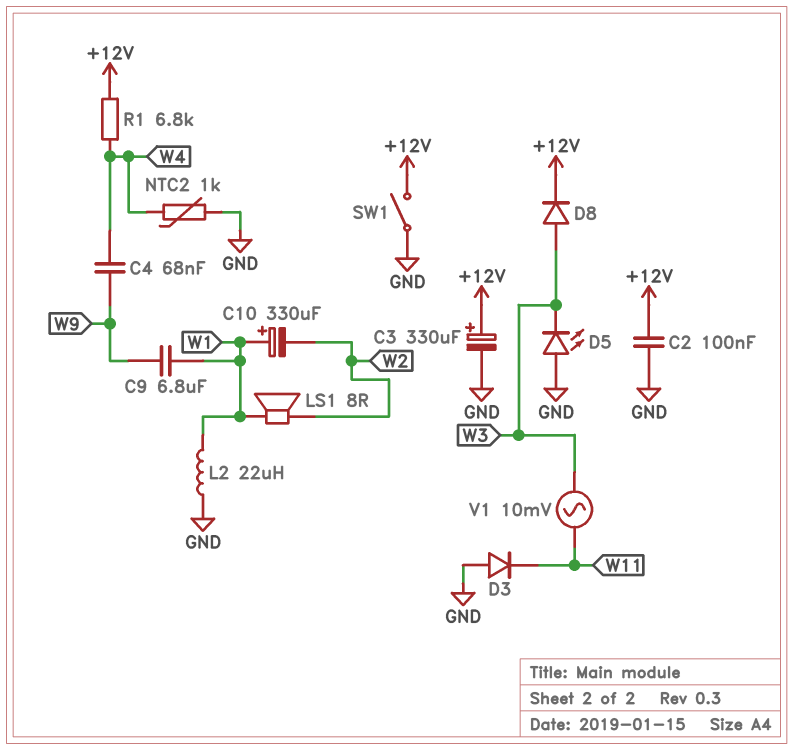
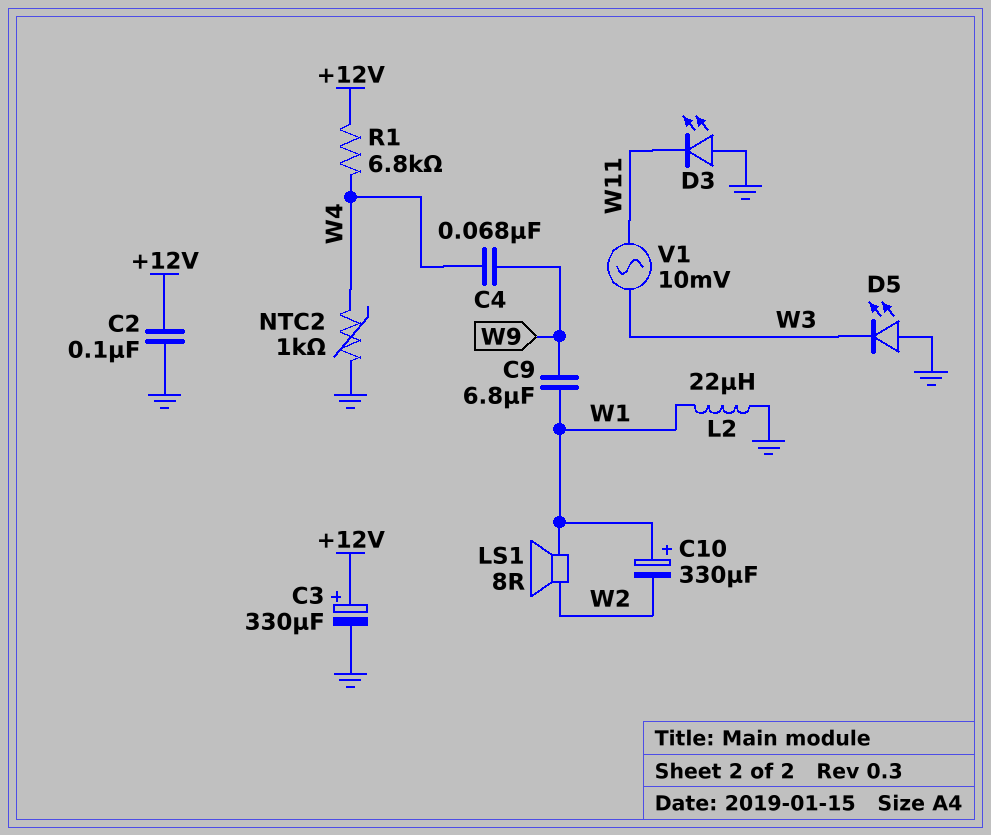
D3: diode (A GND, K W11) -> LED (A GND, K W11)
D8: diode (A W3, K +12V) -> none
SW1: switch (+12V, GND) -> none

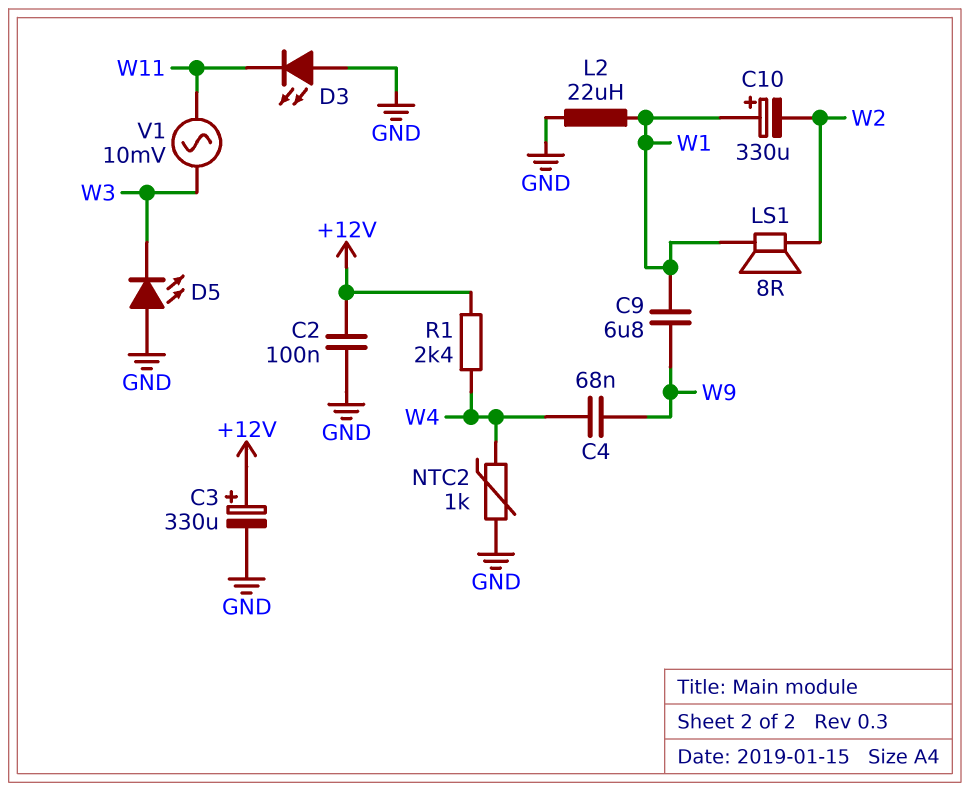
R1: 6.8k (+12V, W4) -> 2.4k (+12V, W4)

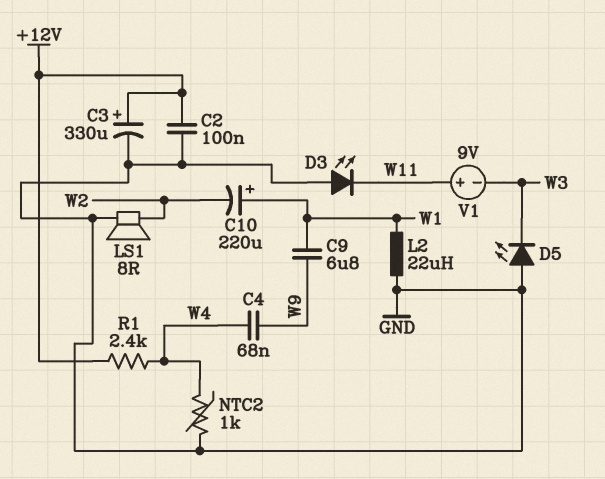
C10: 330uF (plus W1, minus W2) -> 220uF (plus W1, minus W2)
LS1: speaker 8R (W1, W2) -> speaker 8R (GND, W2)
V1: AC 10mV (W3, W11) -> 9V (plus W11, minus W3)

